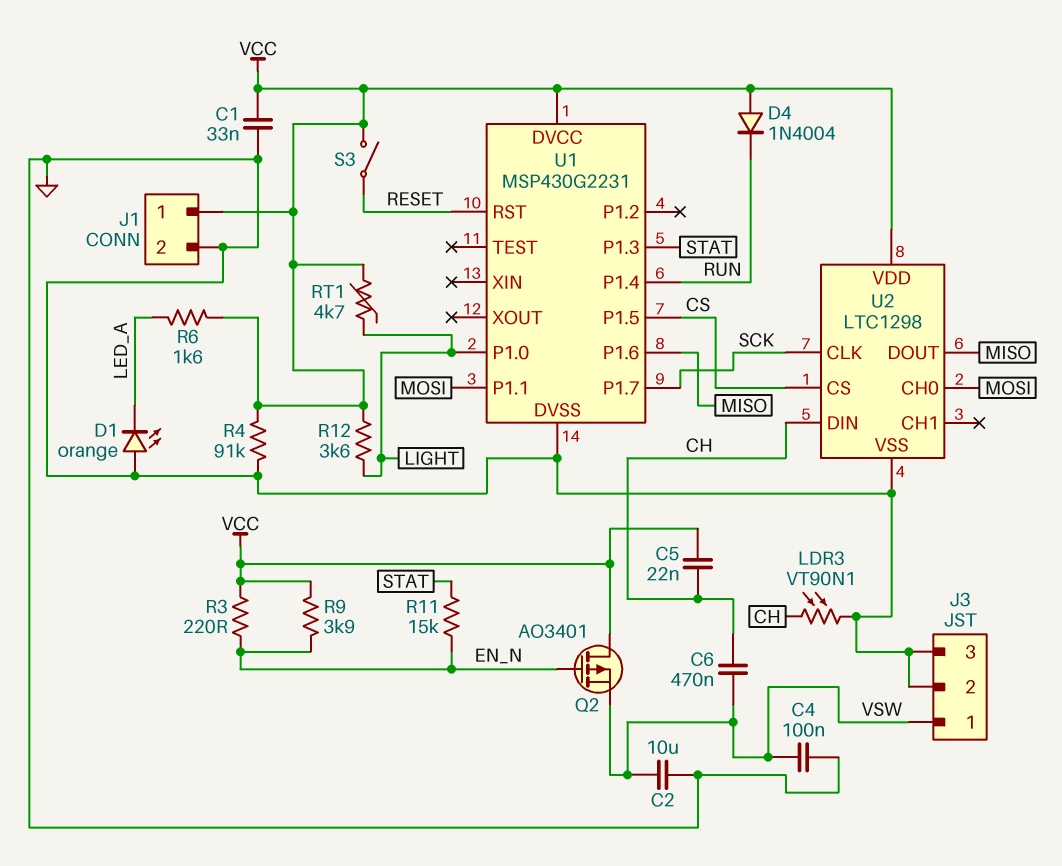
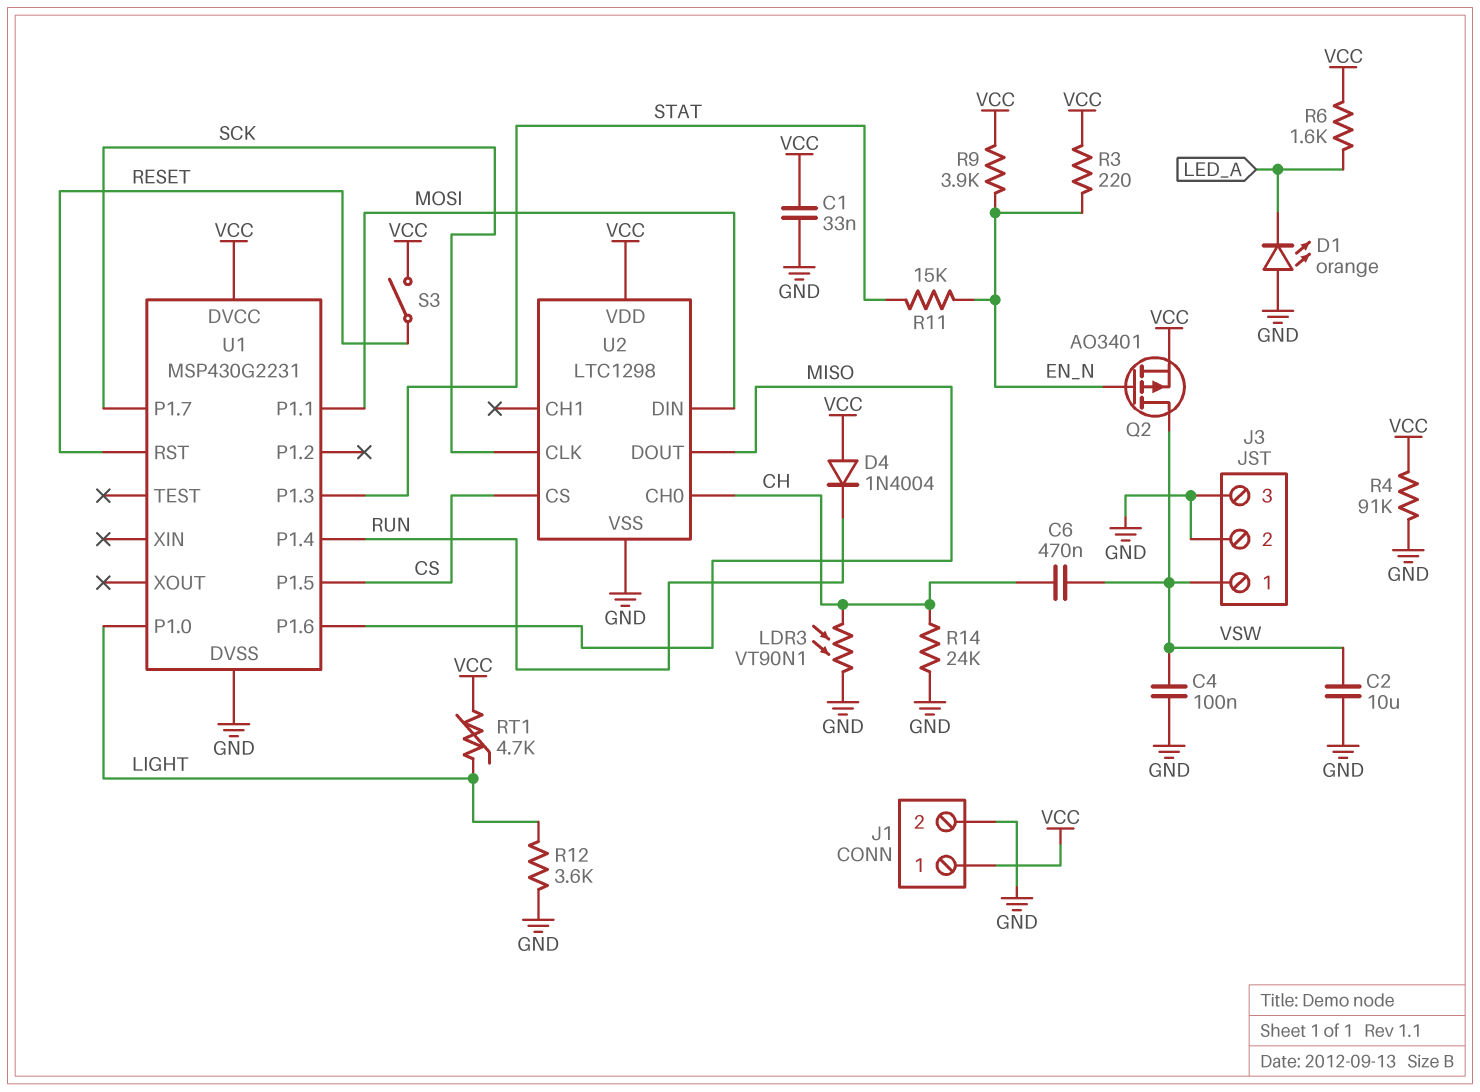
C5: 22nF (CH, VCC) -> none
Q2: PMOS AO3401 (G EN_N, D VCC, S VSW) -> PMOS AO3401 (G EN_N, D VSW, S VCC)
R12: 3.6k (LIGHT, VCC) -> 3.6k (GND, LIGHT)
R14: none -> 24k (CH, GND)
U2 pin CH0: MOSI -> CH
U2 pin DIN: CH -> MOSI

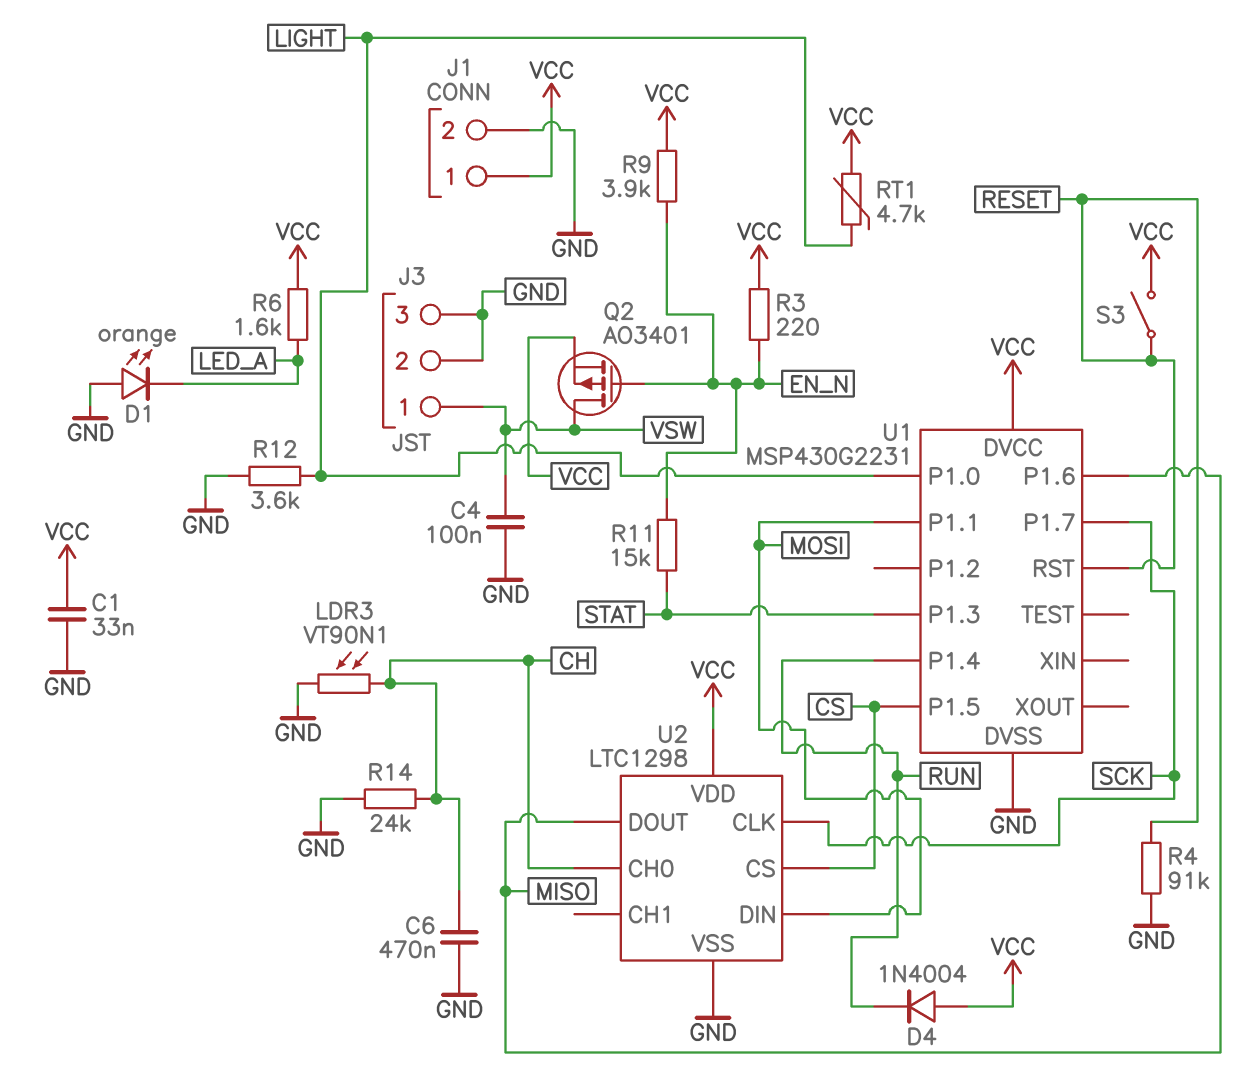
C2: 10uF (GND, VSW) -> none
C6: 470nF (CH, VSW) -> 470nF (CH, GND)
R4: 91k (GND, VCC) -> 91k (GND, RESET)

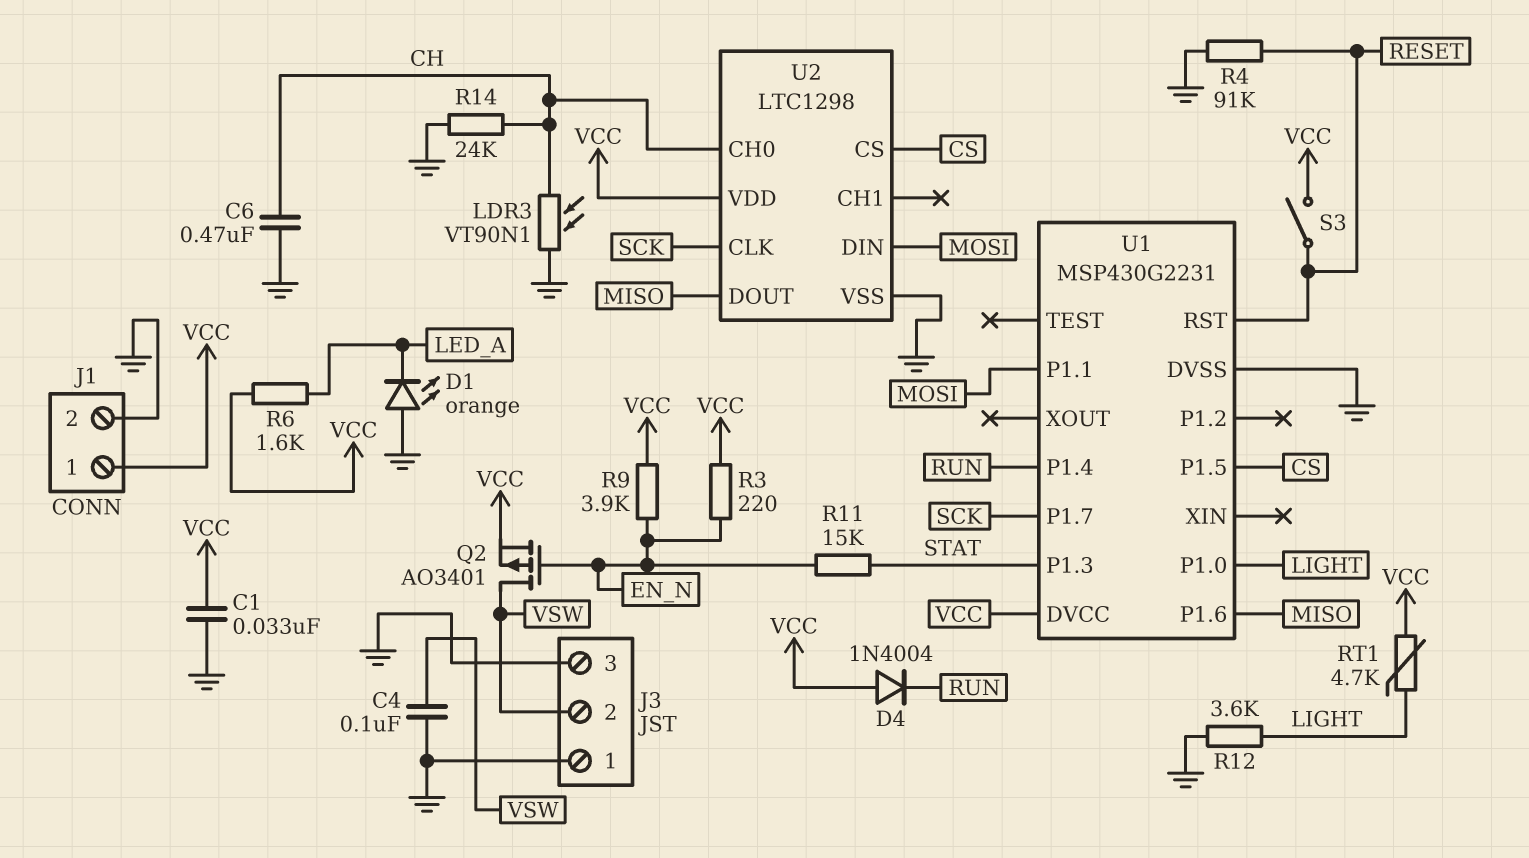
J3 pin 1: VSW -> GND
J3 pin 2: GND -> VSW

